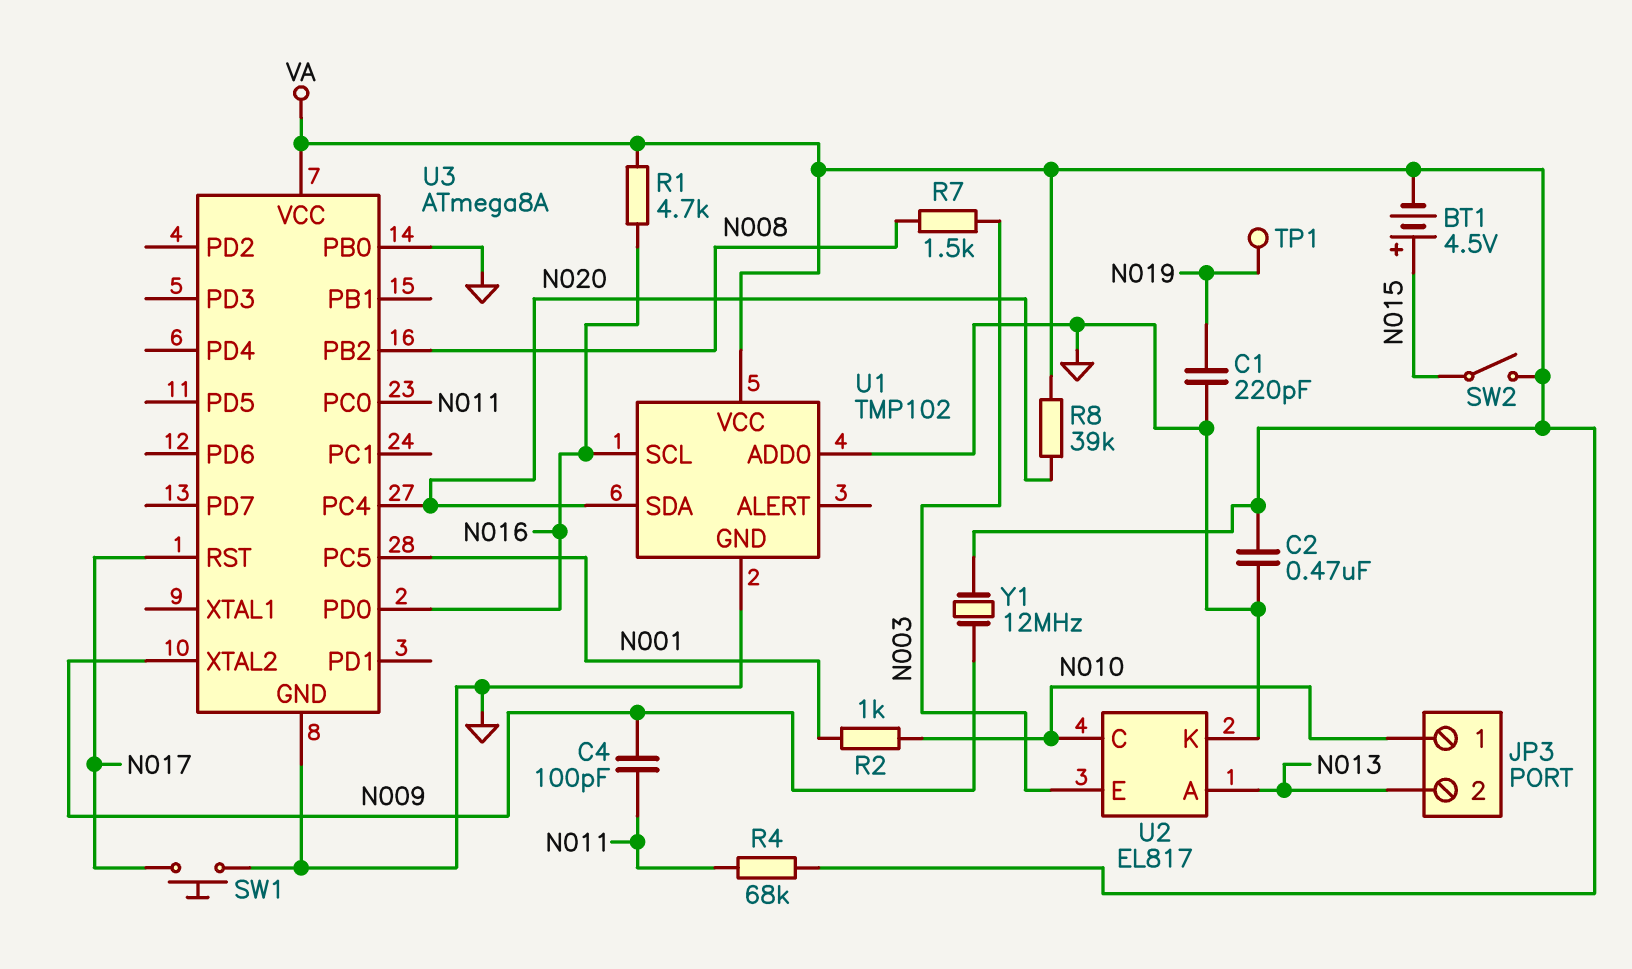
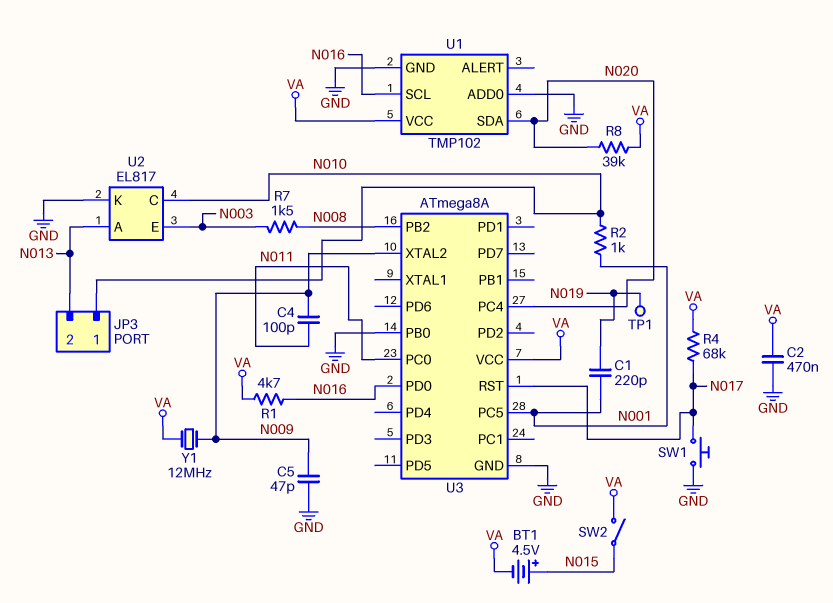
C1: 220pF (GND, N019) -> 220pF (N001, N019)
C5: none -> 47pF (GND, N009)
R4: 68k (N011, VA) -> 68k (N017, VA)

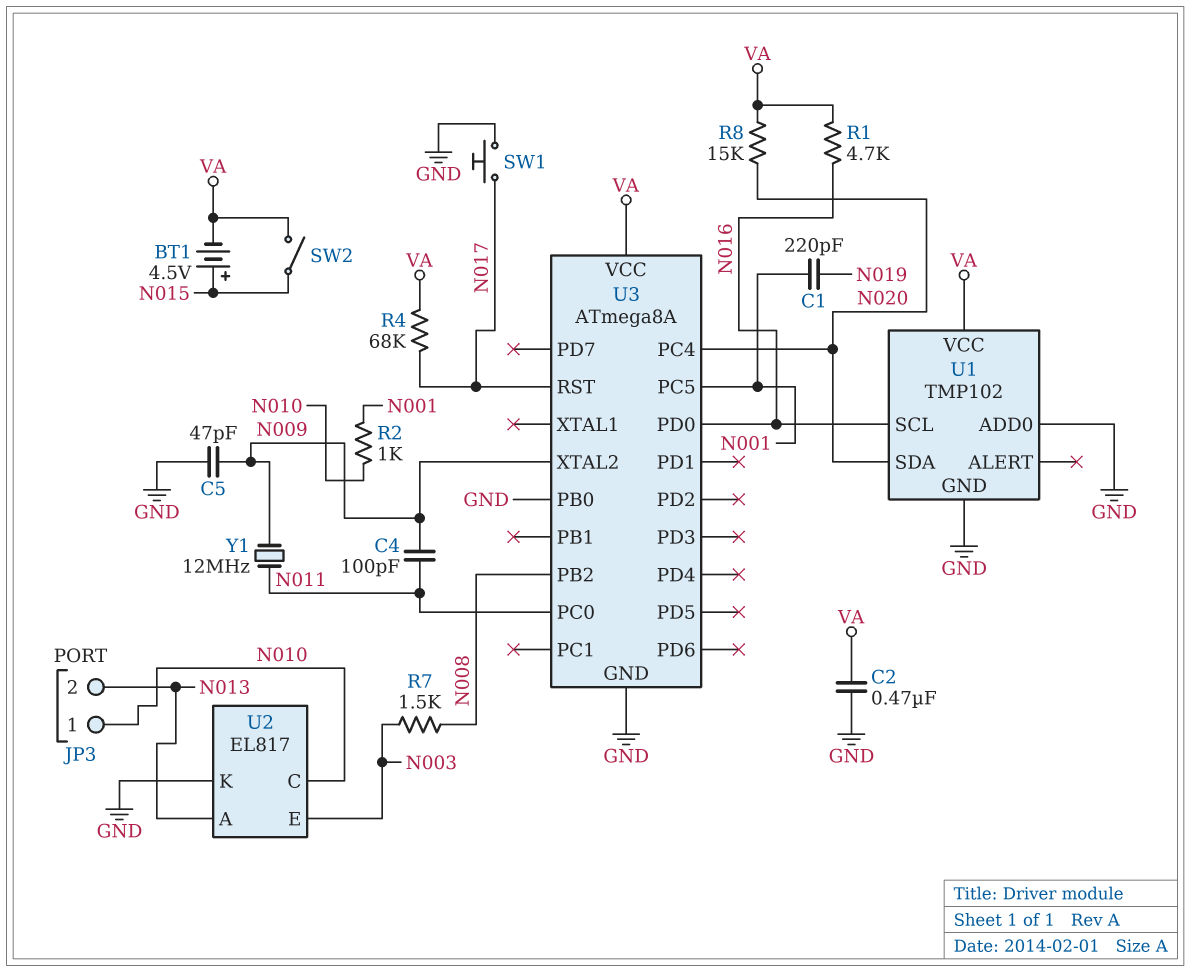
R8: 39k (N020, VA) -> 15k (N020, VA)
TP1: test point (N019) -> none
Y1: 12MHz (N009, VA) -> 12MHz (N009, N011)

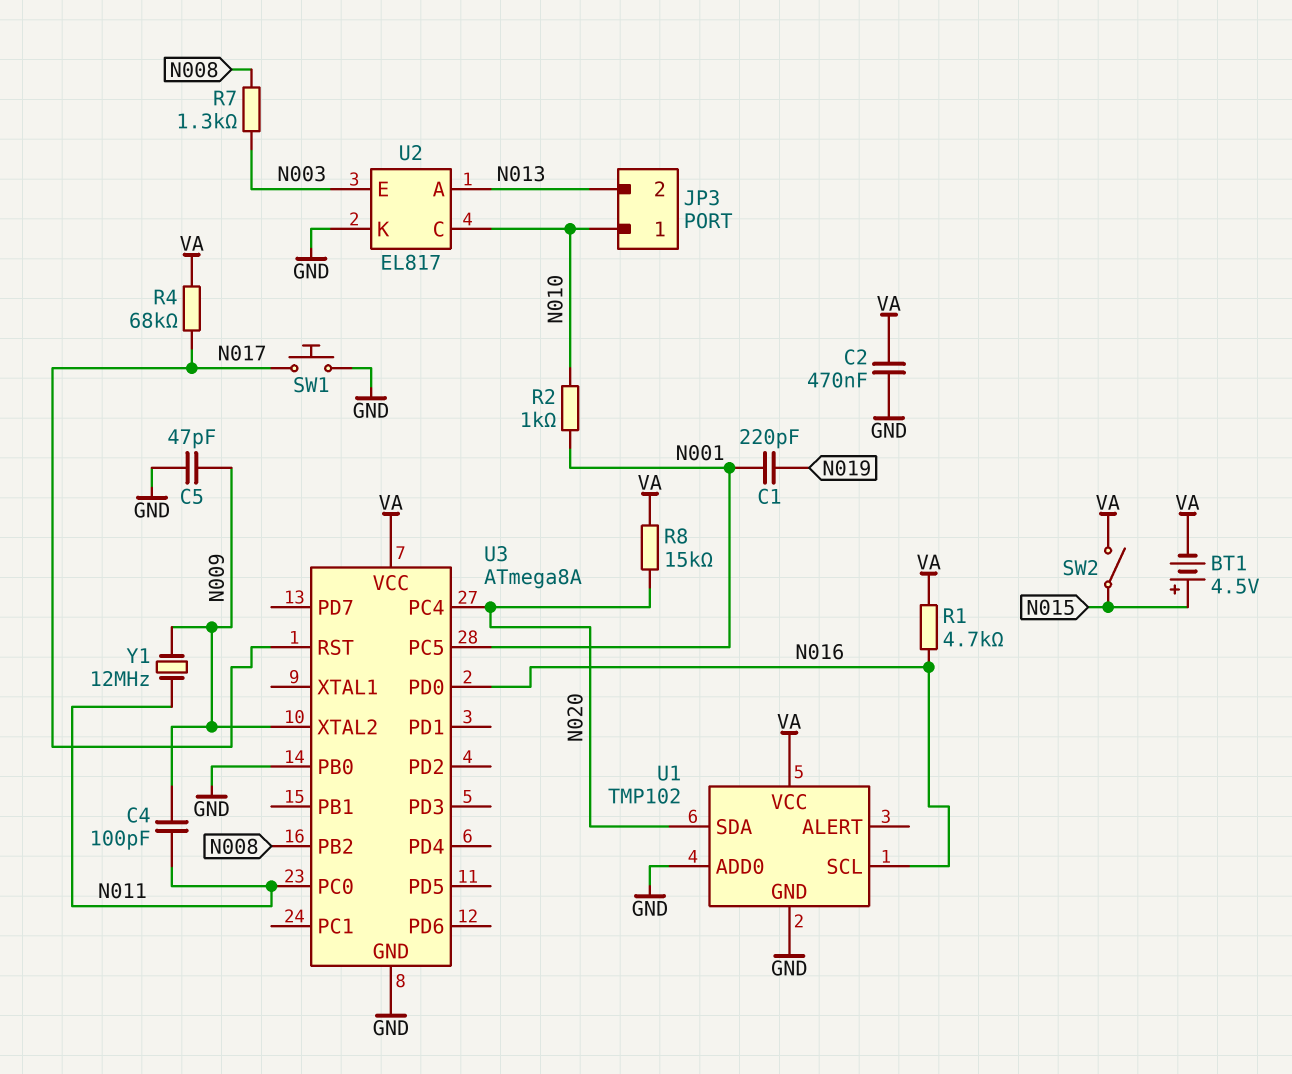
R7: 1.5k (N003, N008) -> 1.3k (N003, N008)

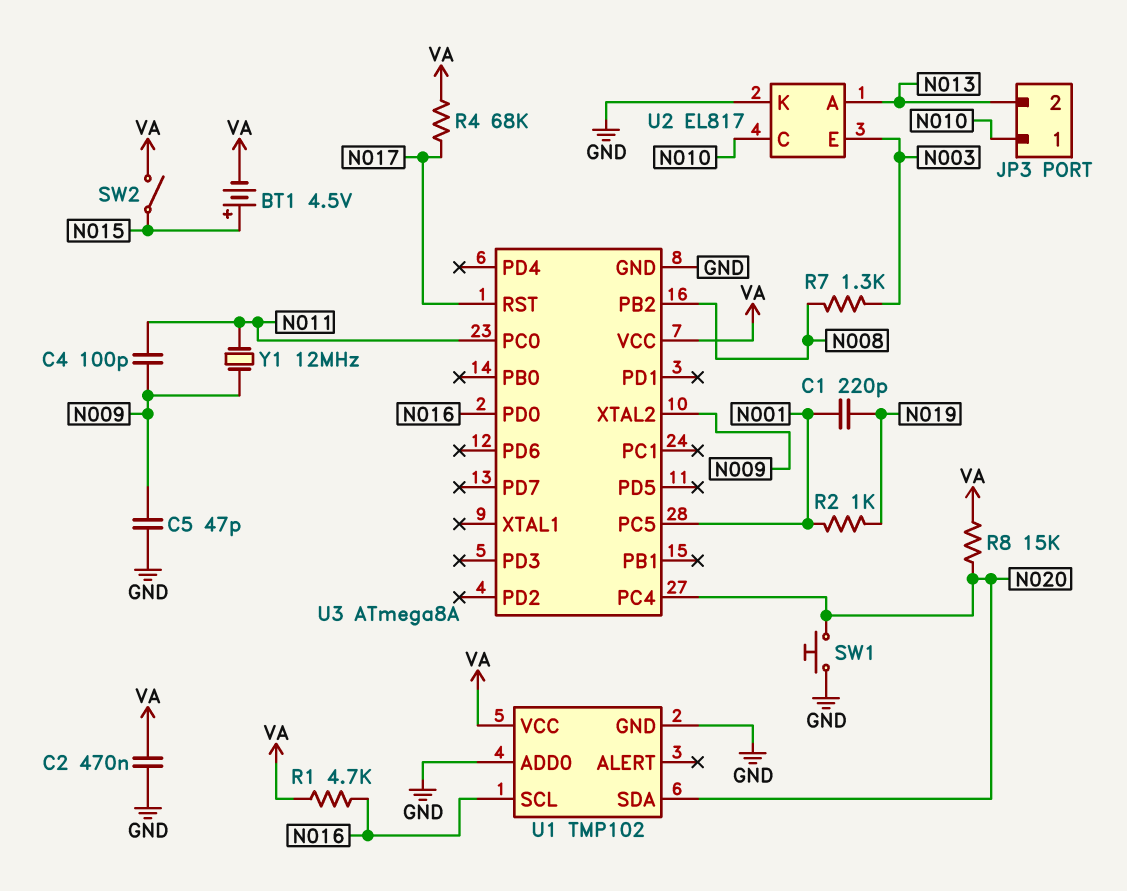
R2: 1k (N001, N010) -> 1k (N001, N019)
SW1: button (GND, N017) -> button (GND, N020)
U3 pin PB0: GND -> none

